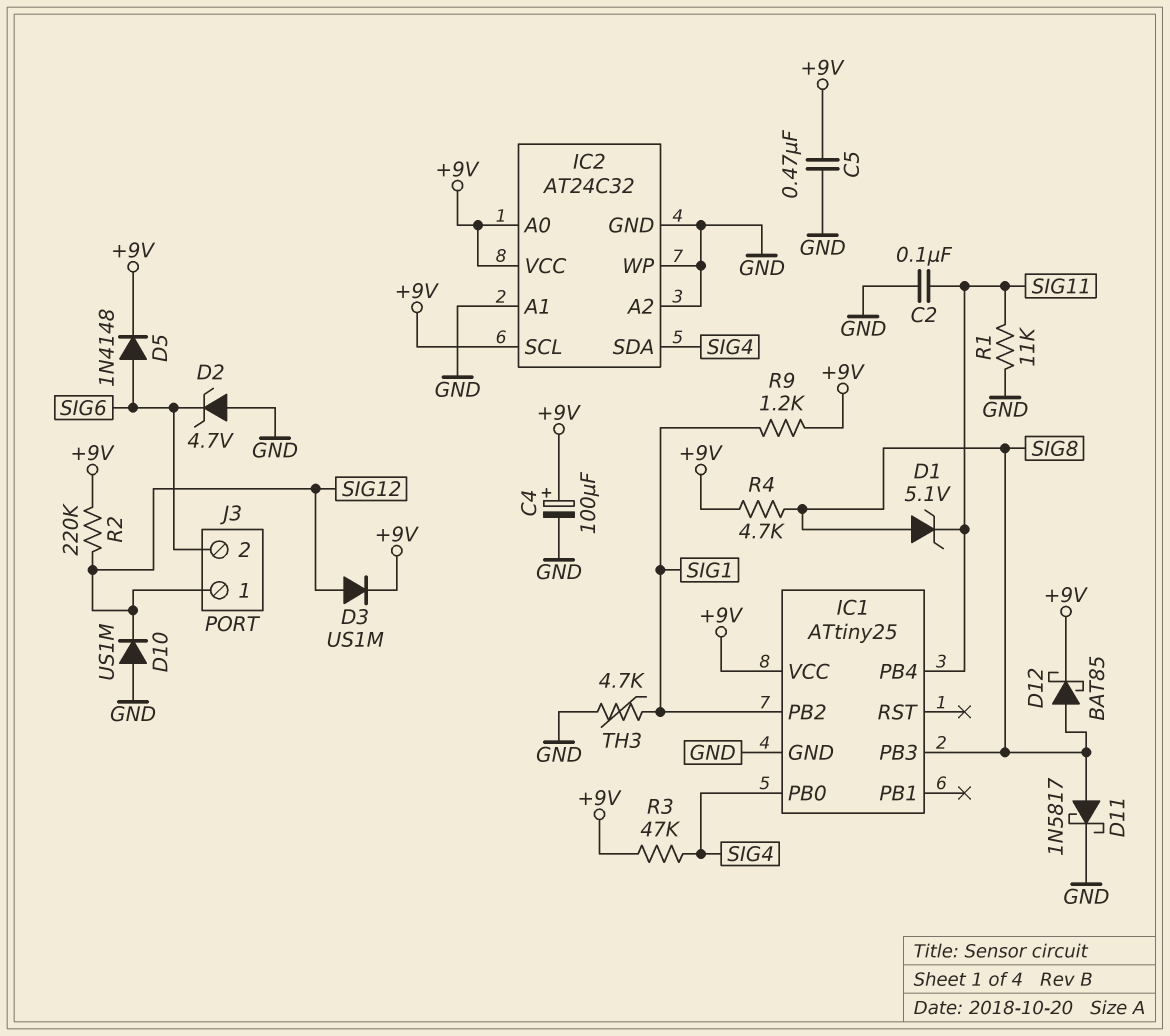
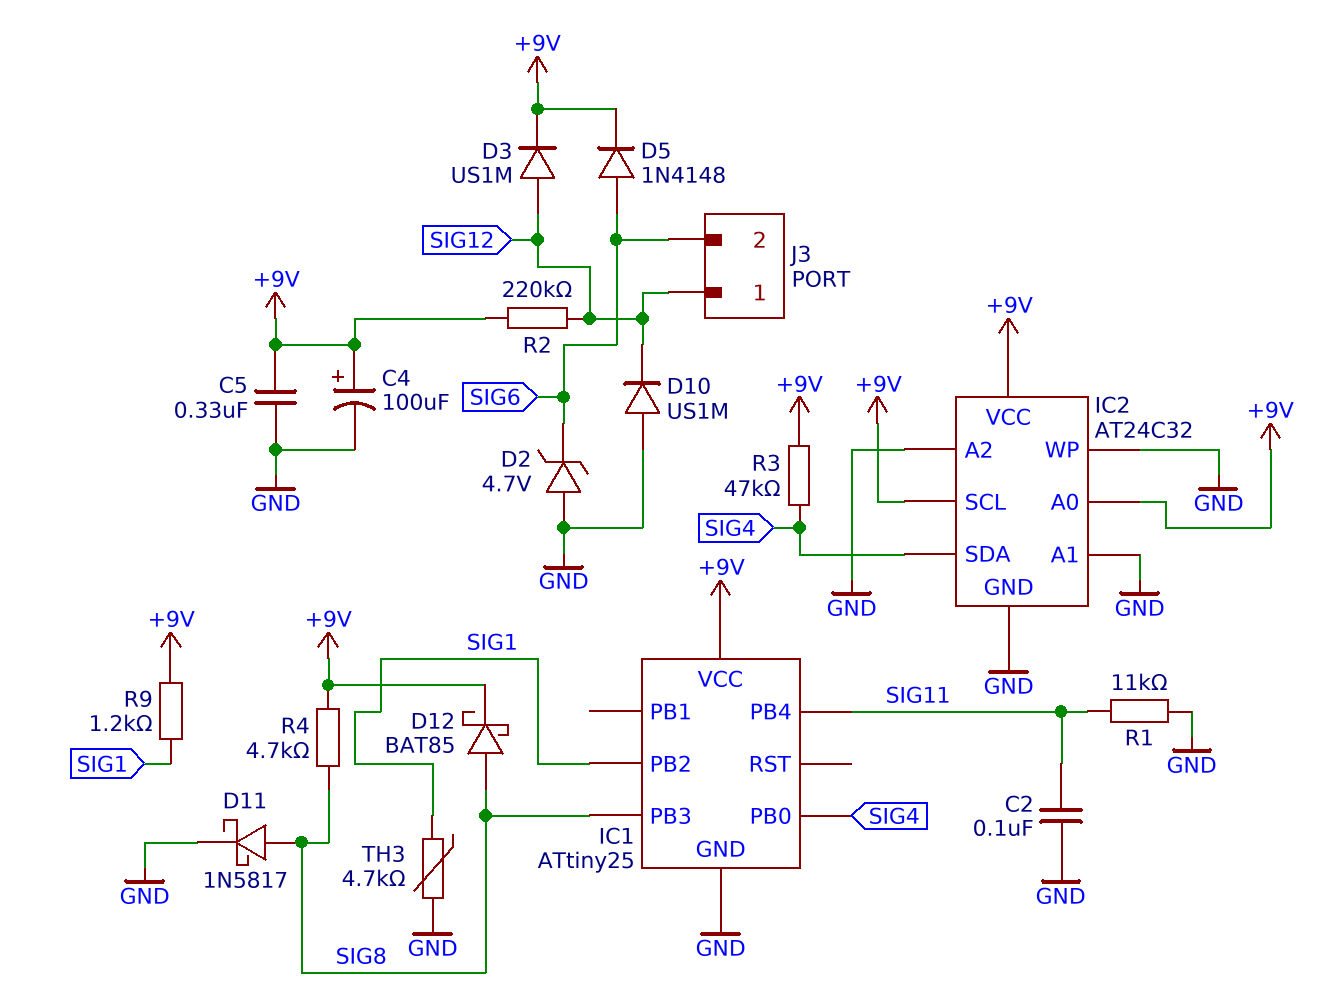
C5: 470nF (+9V, GND) -> 330nF (+9V, GND)
D1: zener 5.1V (A SIG8, K SIG11) -> none

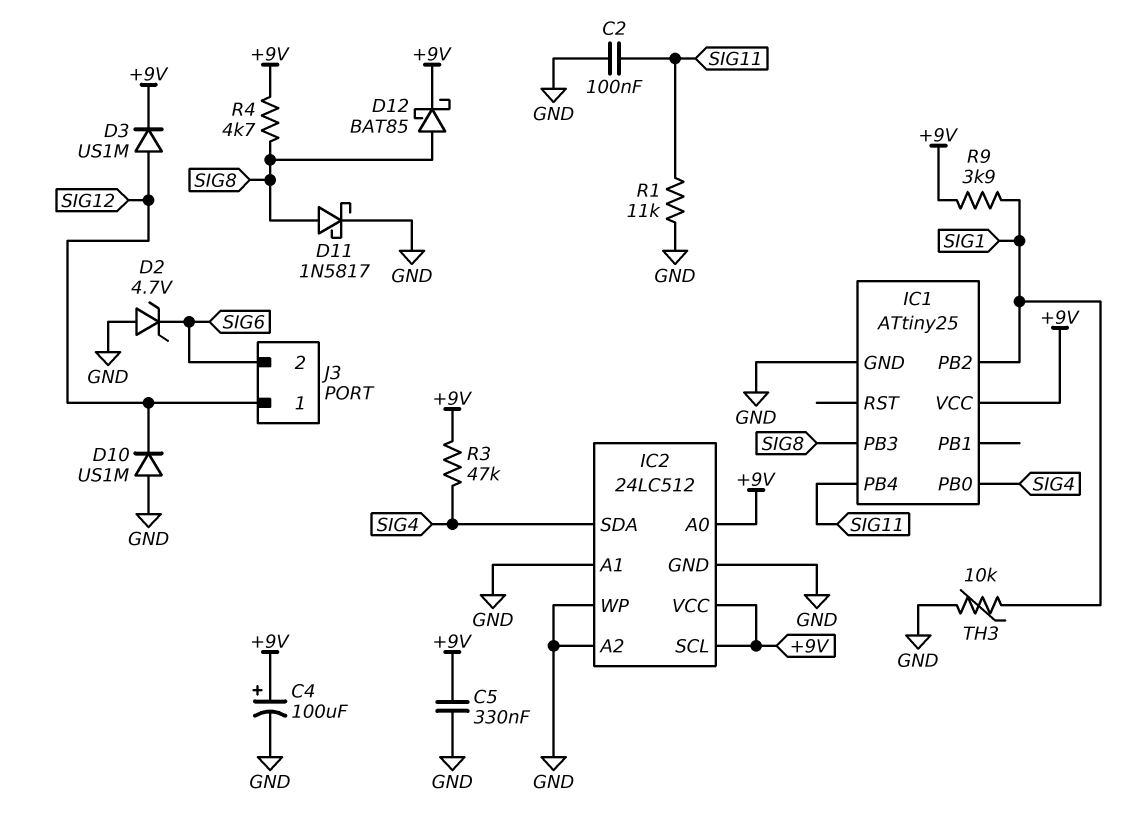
D5: diode 1N4148 (A SIG6, K +9V) -> none
IC2: AT24C32 -> 24LC512
R2: 220k (+9V, SIG12) -> none
R9: 1.2k (+9V, SIG1) -> 3.9k (+9V, SIG1)
TH3: 4.7k (GND, SIG1) -> 10k (GND, SIG1)

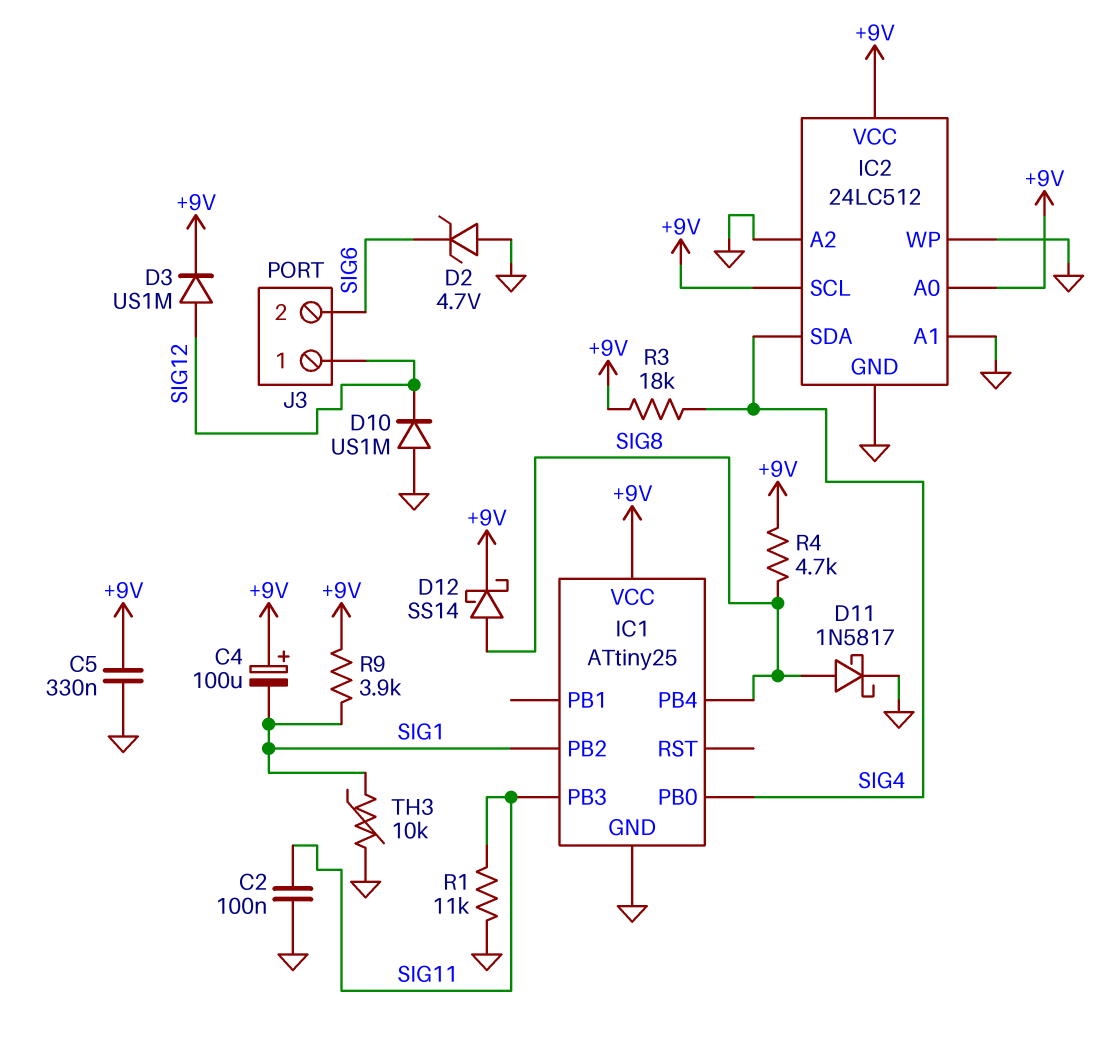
C4: 100uF (plus +9V, minus GND) -> 100uF (plus +9V, minus SIG1)
D12: schottky BAT85 (A SIG8, K +9V) -> schottky SS14 (A SIG8, K +9V)
IC1 pin PB3: SIG8 -> SIG11
IC1 pin PB4: SIG11 -> SIG8
R3: 47k (+9V, SIG4) -> 18k (+9V, SIG4)

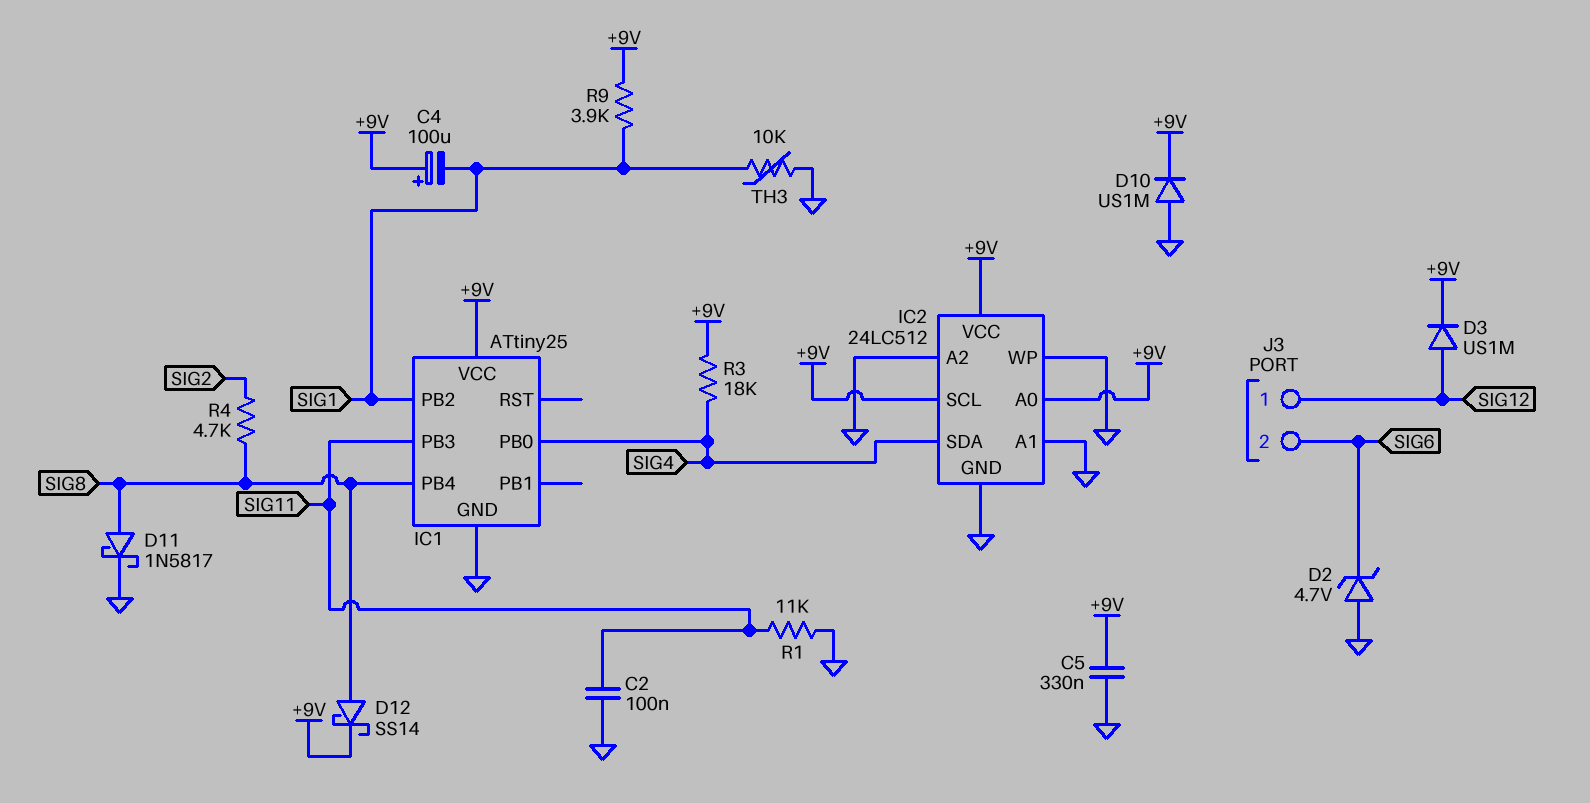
D10: diode US1M (A GND, K SIG12) -> diode US1M (A GND, K +9V)
R4: 4.7k (+9V, SIG8) -> 4.7k (SIG2, SIG8)

